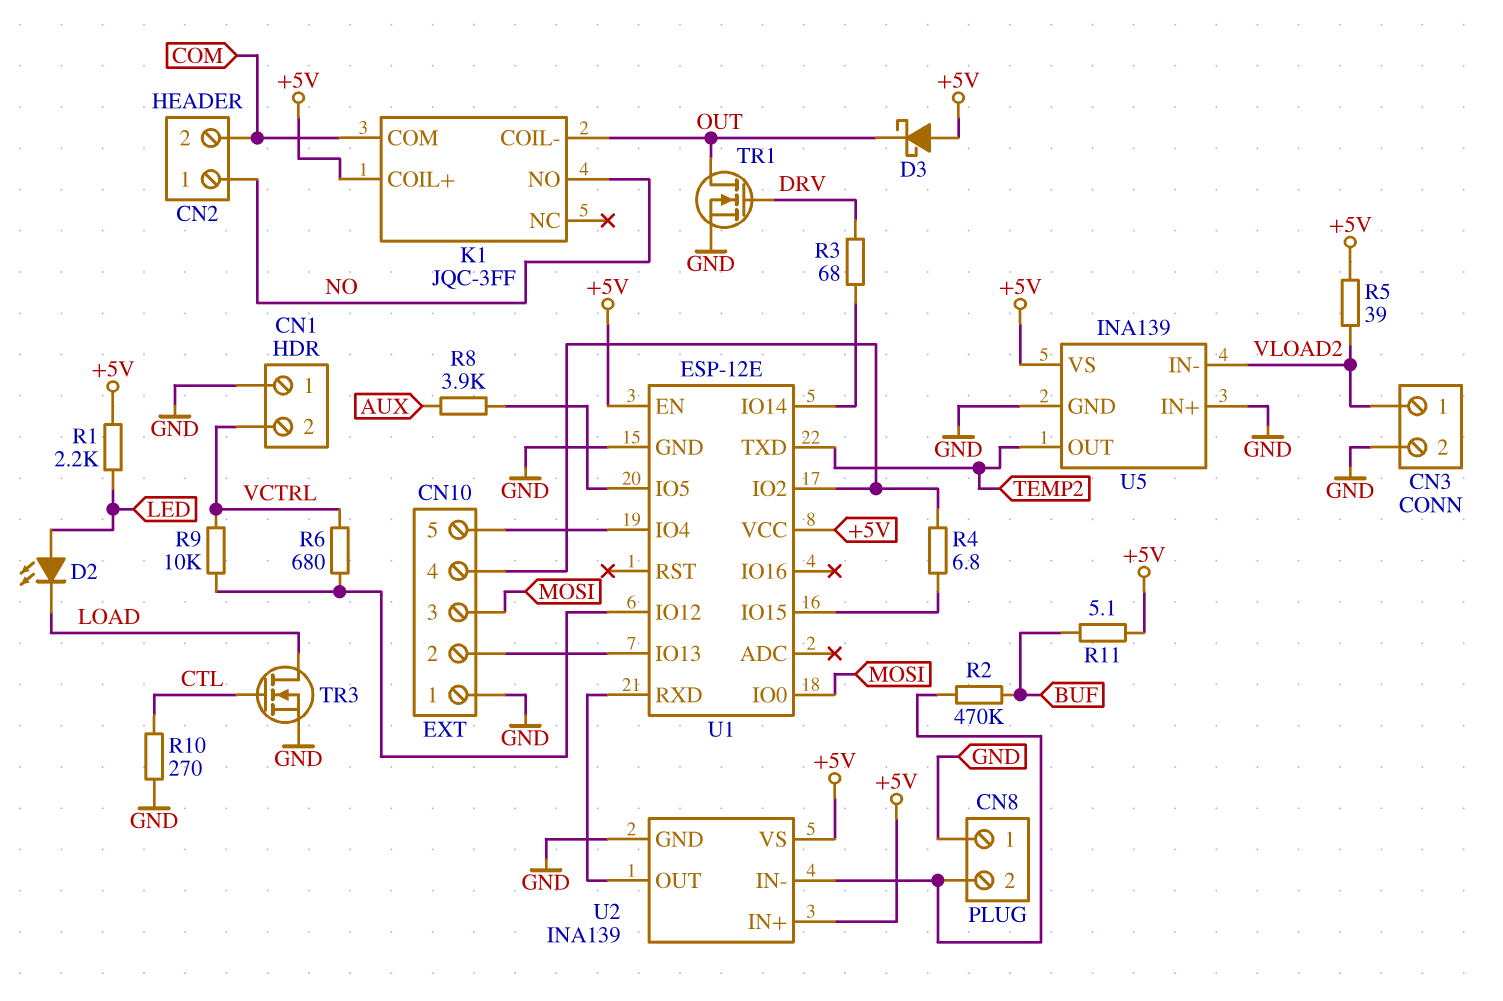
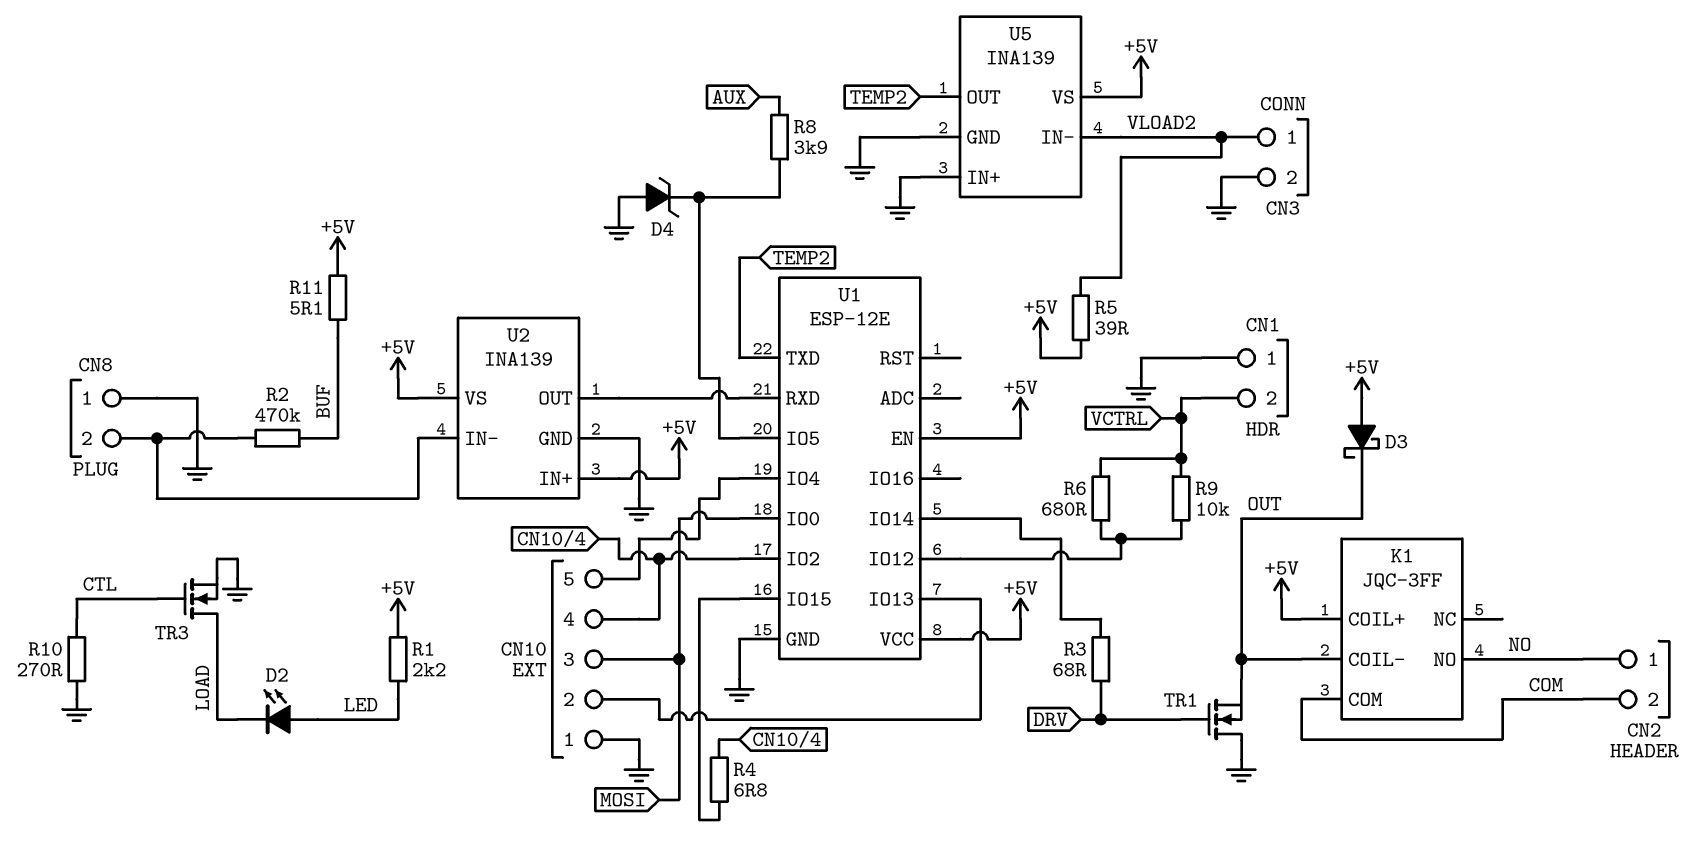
D4: none -> zener (A GND, K U1/IO5)
TR1: NMOS (G DRV, D OUT, S GND) -> NMOS (G DRV, D GND, S OUT)

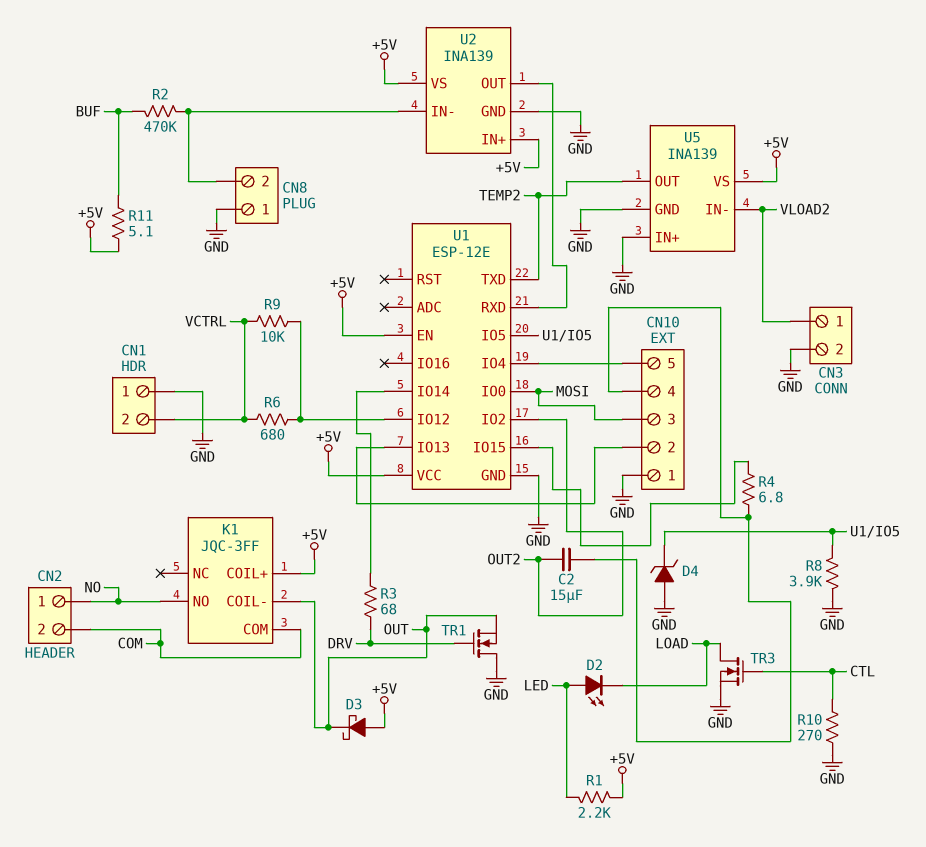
C2: none -> 15uF (CN10/4, OUT2)
R5: 39 (+5V, VLOAD2) -> none
R8: 3.9k (AUX, U1/IO5) -> 3.9k (GND, U1/IO5)
U1 pin IO2: CN10/4 -> OUT2

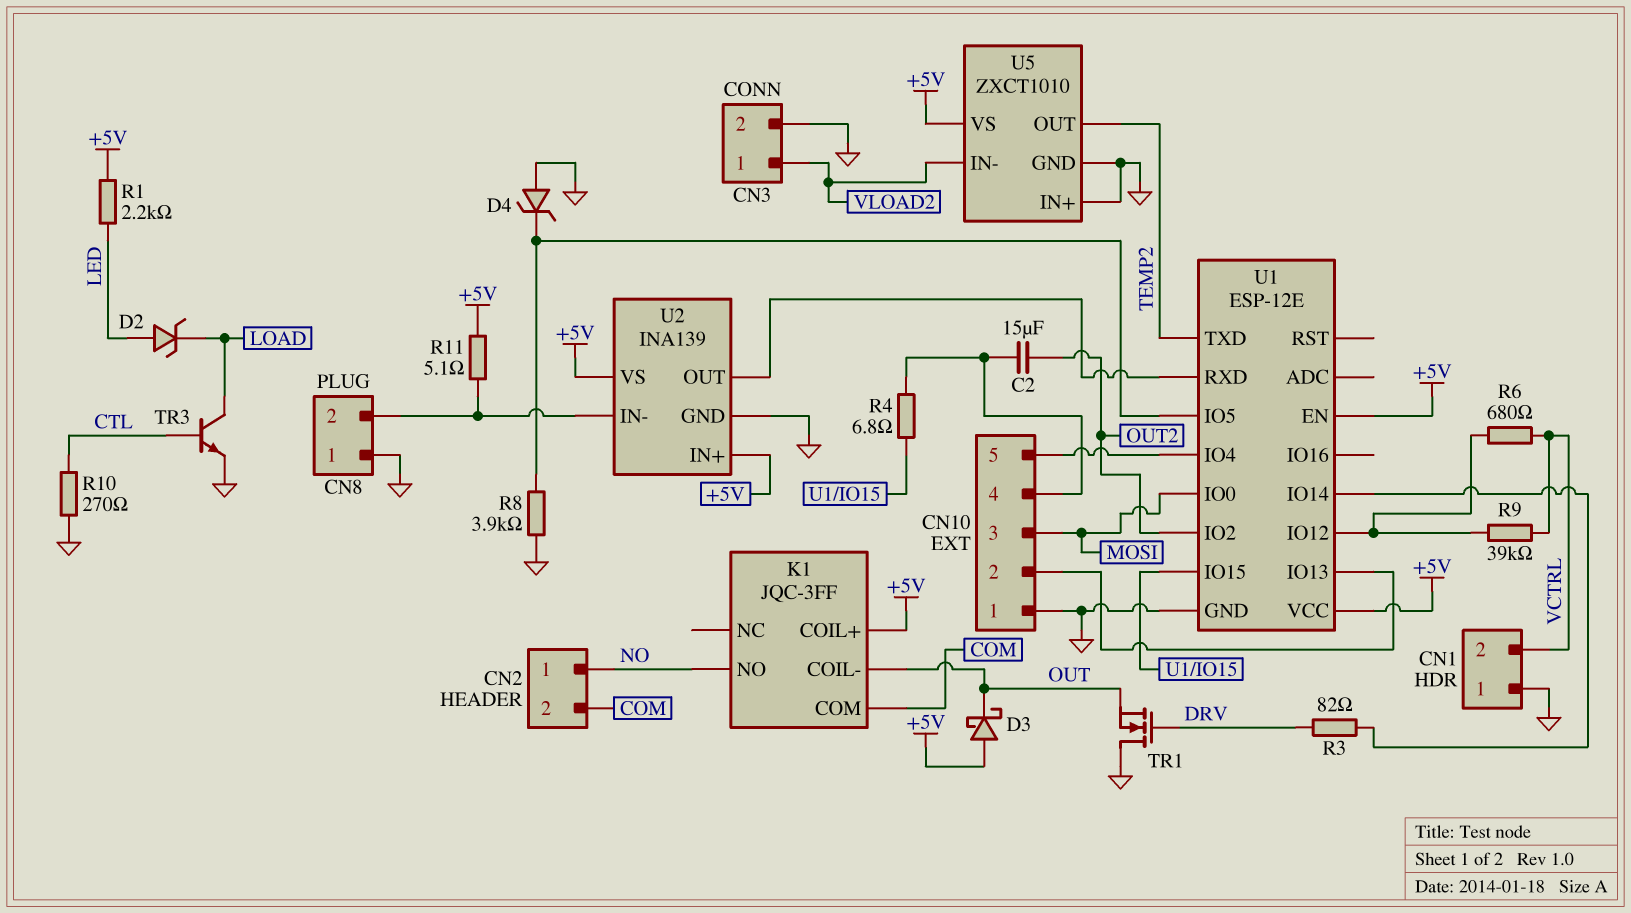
D2: LED (A LED, K LOAD) -> zener (A LED, K LOAD)
R2: 470k (BUF, CN8/2) -> none
R3: 68 (DRV, U1/IO14) -> 82 (DRV, U1/IO14)
R9: 10k (U1/IO12, VCTRL) -> 39k (U1/IO12, VCTRL)
R11: 5.1 (+5V, BUF) -> 5.1 (+5V, CN8/2)
TR3: NMOS (G CTL, D LOAD, S GND) -> NPN (B CTL, C LOAD, E GND)
U5: INA139 -> ZXCT1010

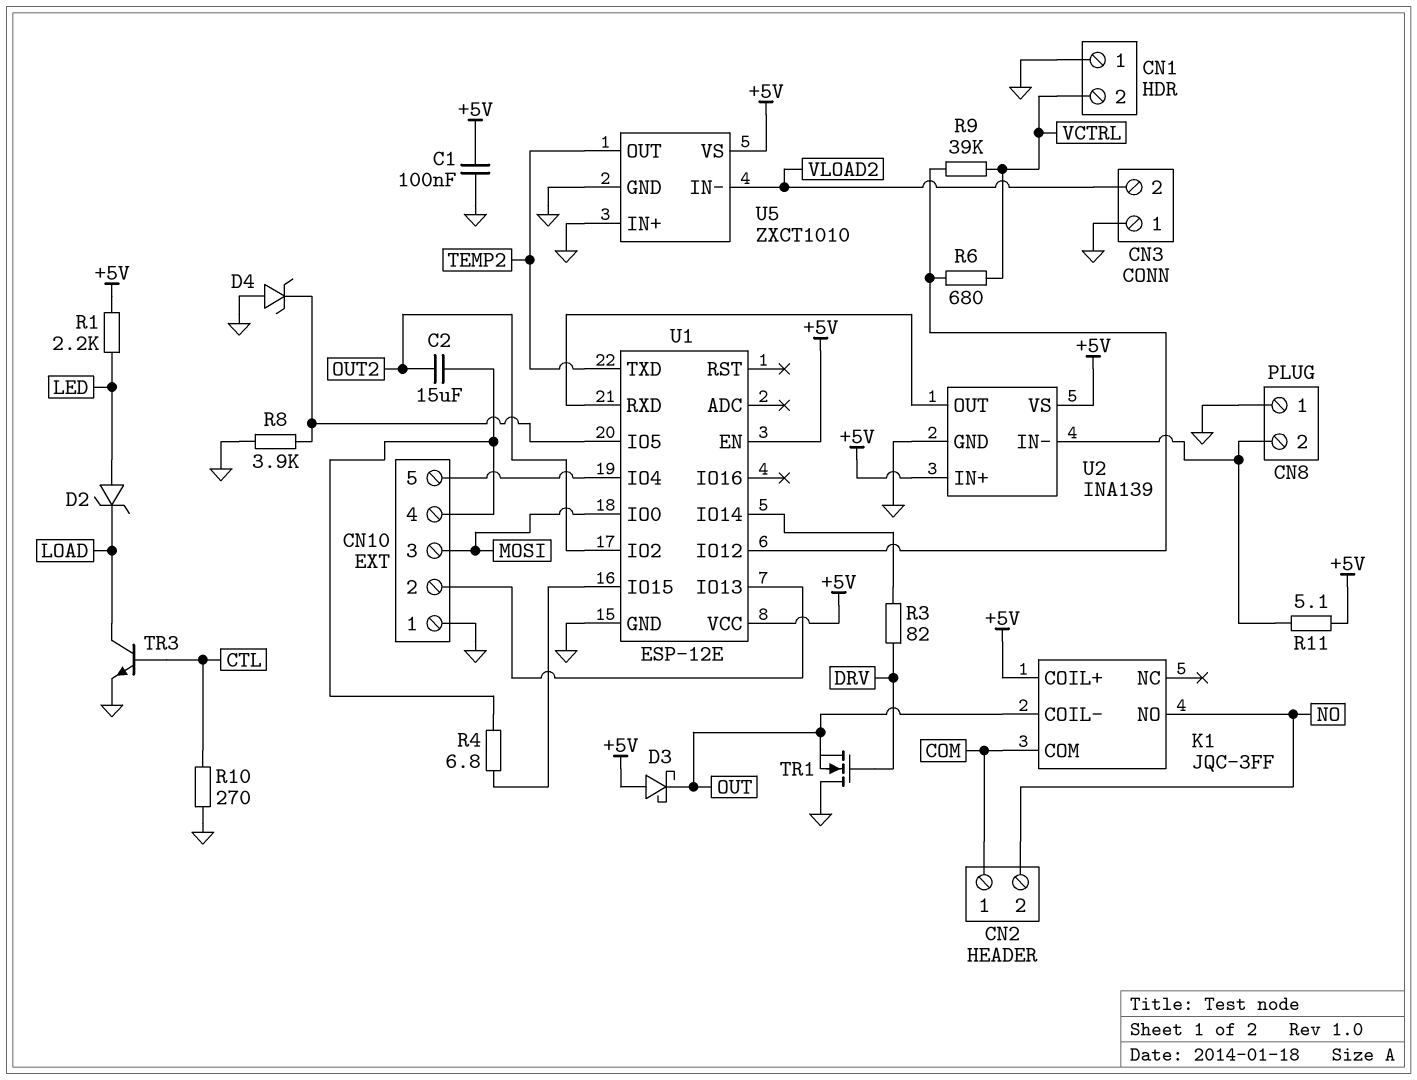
C1: none -> 100nF (+5V, GND)
CN2 pin 1: NO -> COM
CN2 pin 2: COM -> NO
CN3 pin 1: VLOAD2 -> GND
CN3 pin 2: GND -> VLOAD2

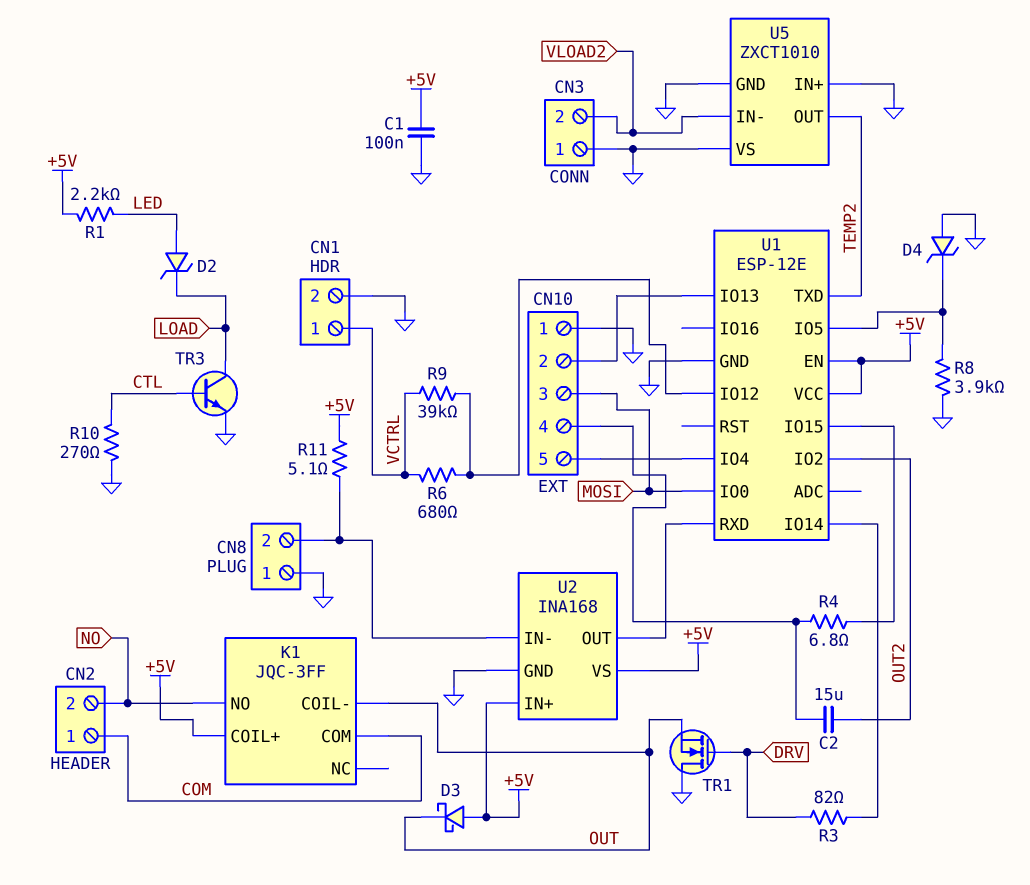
CN1 pin 1: GND -> VCTRL
CN1 pin 2: VCTRL -> GND
U2: INA139 -> INA168
U5 pin VS: +5V -> GND

